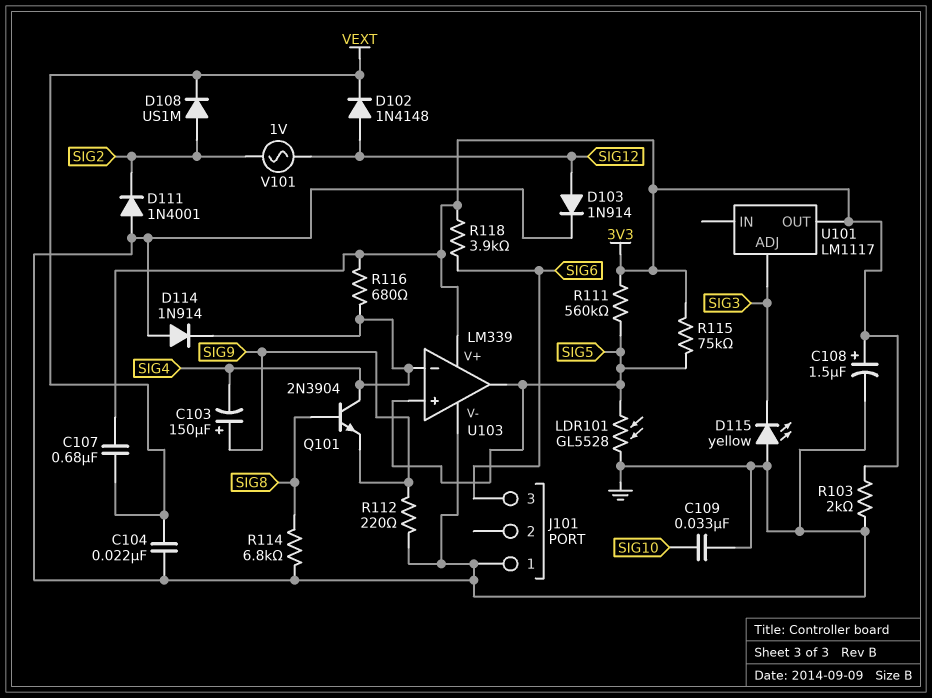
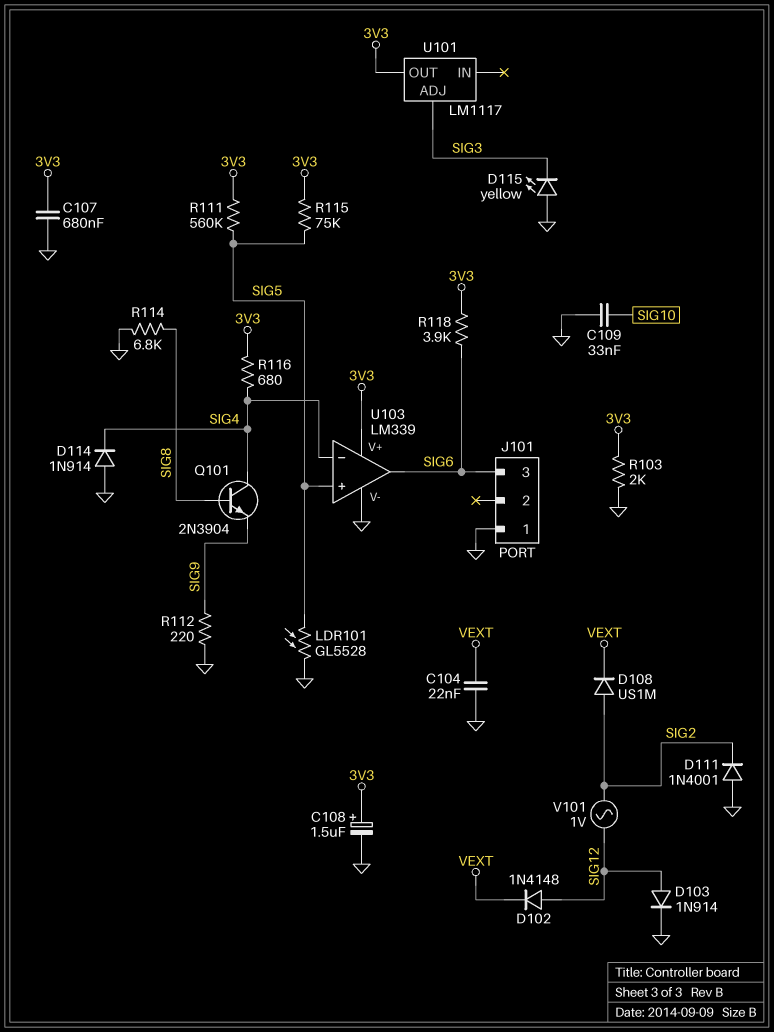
C103: 150uF (plus SIG9, minus SIG4) -> none
C107: 680nF (3V3, VEXT) -> 680nF (3V3, GND)
U103 pin out: SIG5 -> SIG6

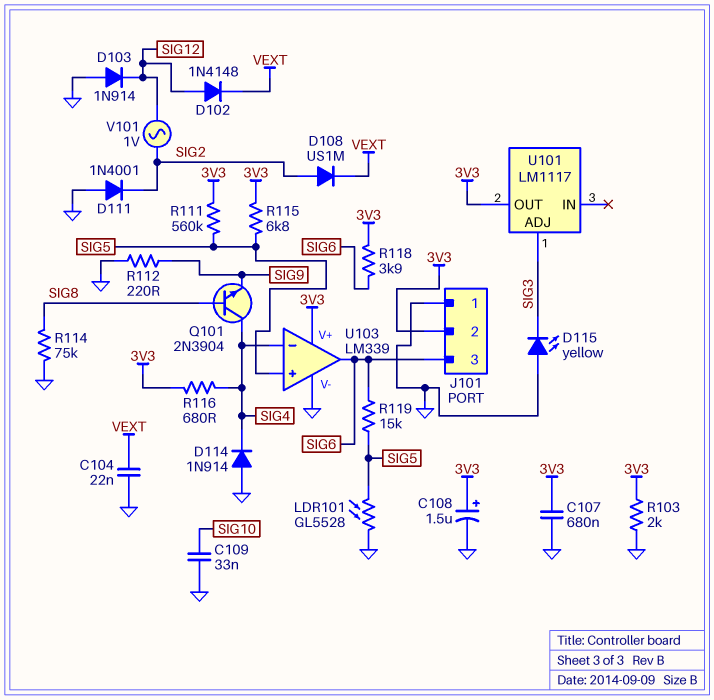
D103: diode 1N914 (A SIG12, K GND) -> diode 1N914 (A GND, K SIG12)
J101 pin 2: none -> 3V3
R114: 6.8k (GND, SIG8) -> 75k (GND, SIG8)
R115: 75k (3V3, SIG5) -> 6.8k (3V3, SIG5)
R119: none -> 15k (SIG5, SIG6)

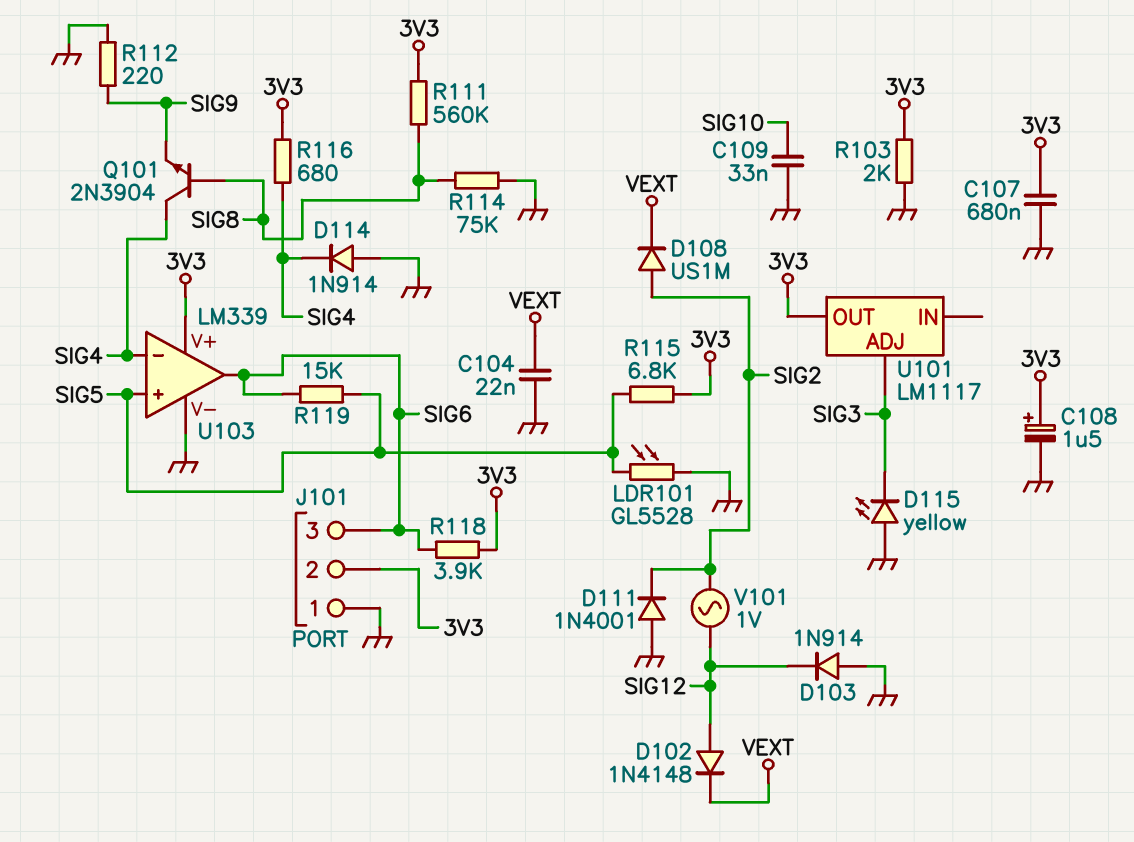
R111: 560k (3V3, SIG5) -> 560k (3V3, SIG8)

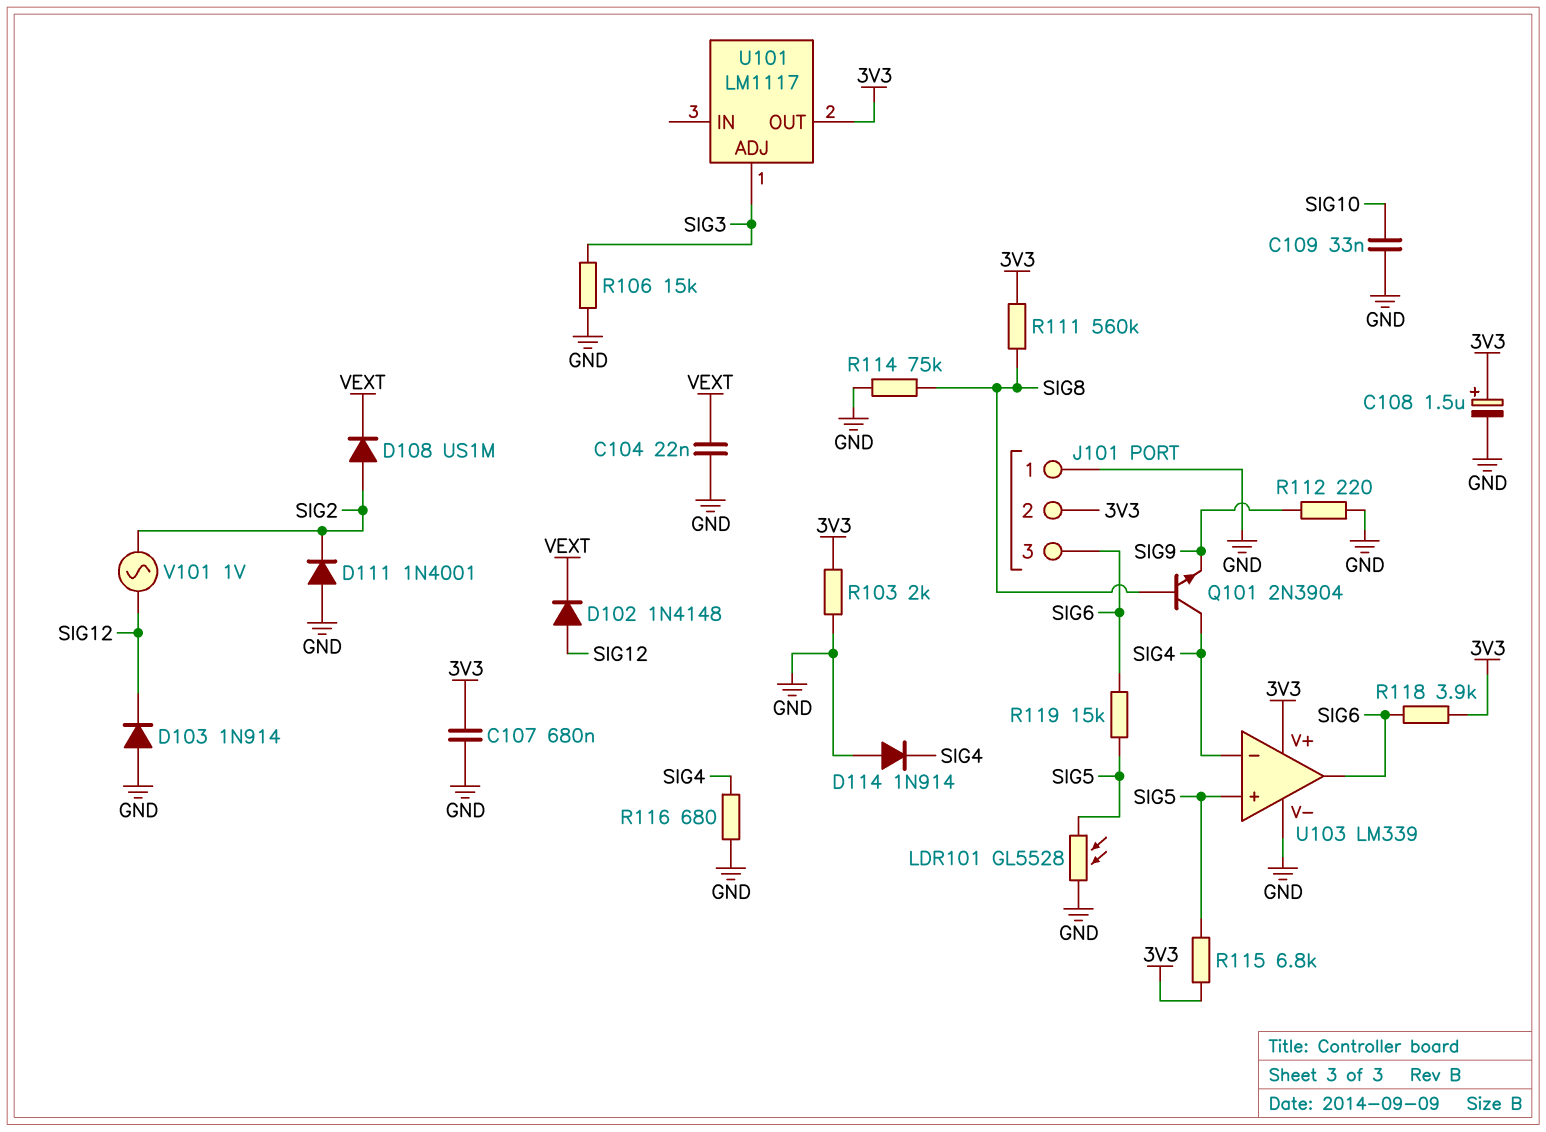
D115: LED yellow (A GND, K SIG3) -> none
R106: none -> 15k (GND, SIG3)
R116: 680 (3V3, SIG4) -> 680 (GND, SIG4)

